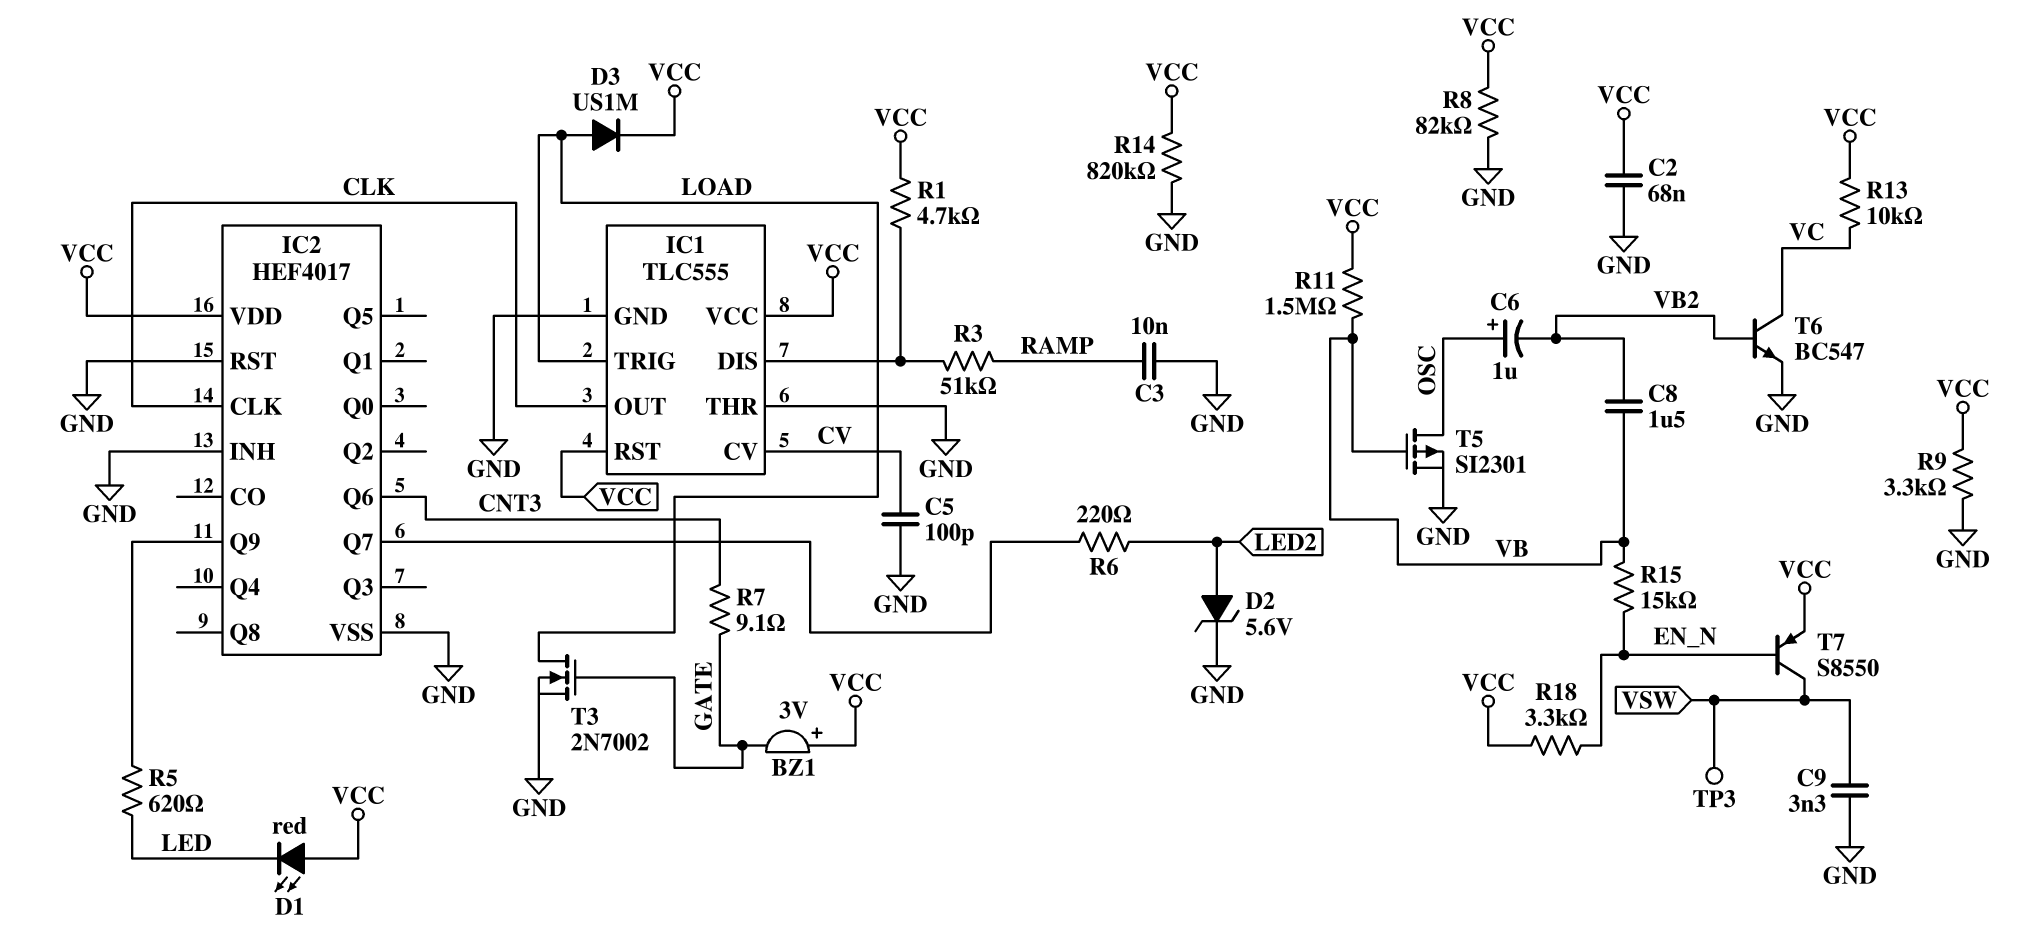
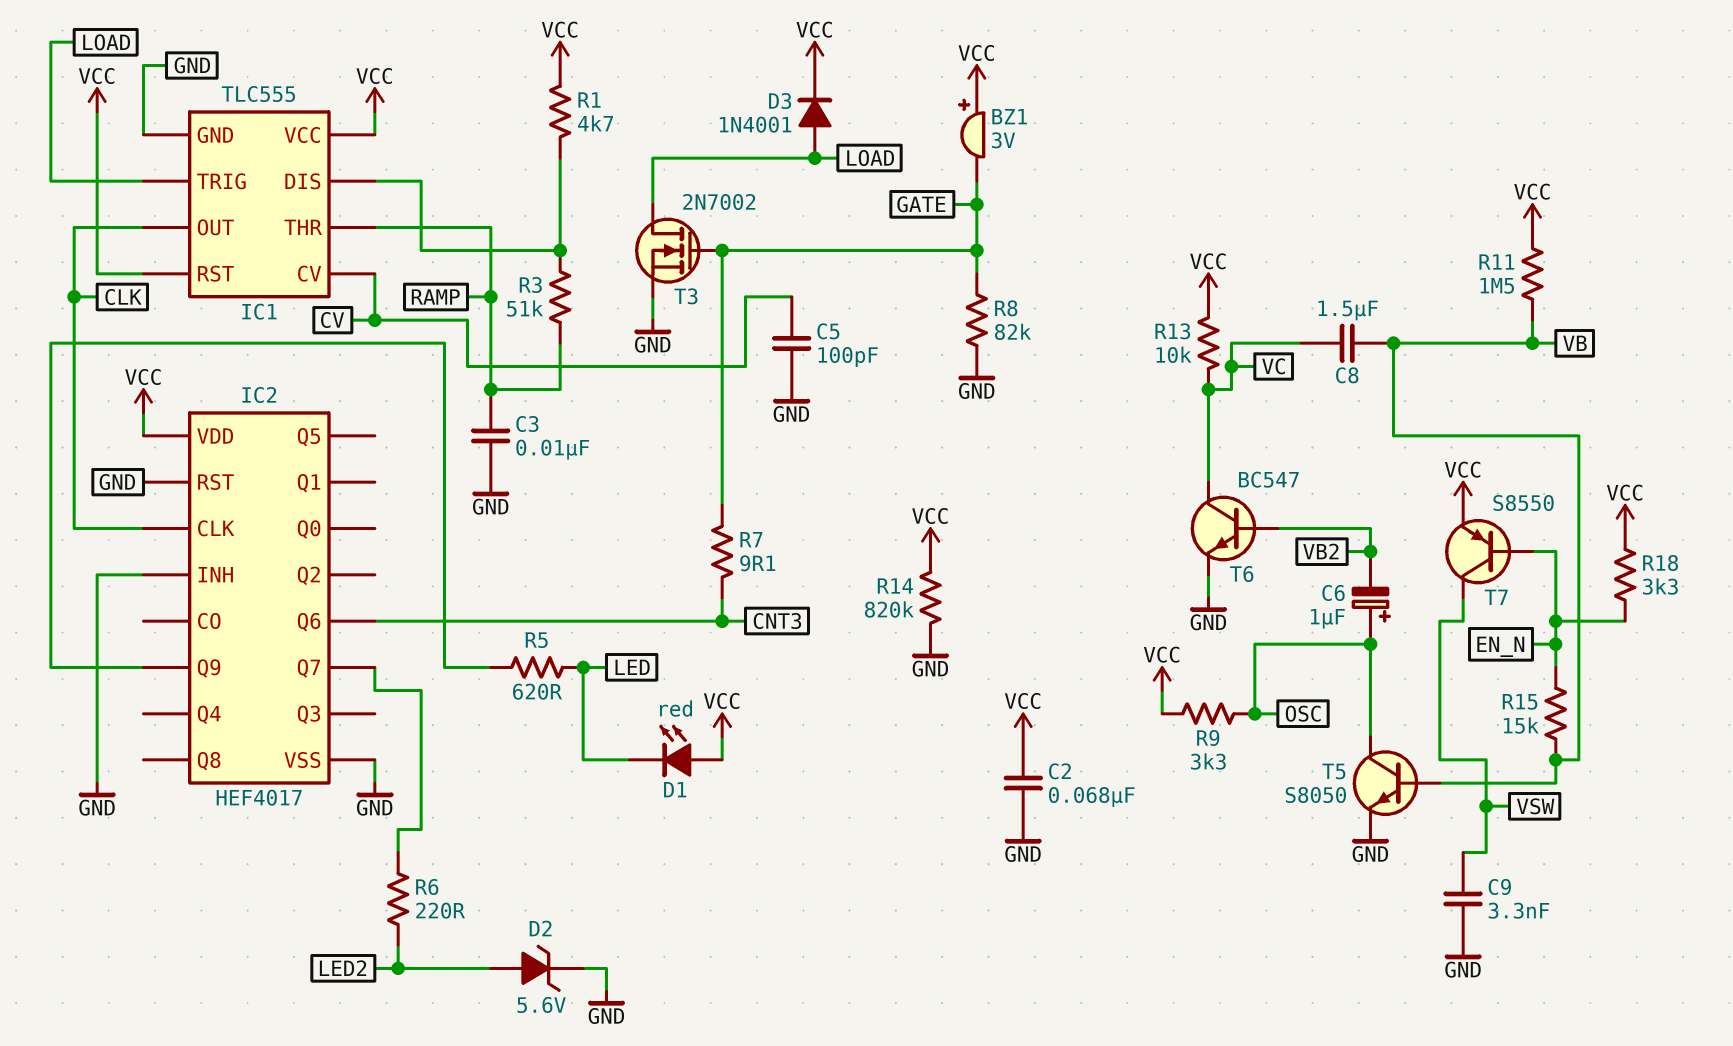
C8: 1.5uF (VB, VB2) -> 1.5uF (VB, VC)
D3: diode US1M (A LOAD, K VCC) -> diode 1N4001 (A LOAD, K VCC)
IC1 pin THR: GND -> RAMP
R8: 82k (GND, VCC) -> 82k (GATE, GND)
R9: 3.3k (GND, VCC) -> 3.3k (OSC, VCC)
T5: PMOS SI2301 (G VB, D OSC, S GND) -> NPN S8050 (B VB, C OSC, E GND)
TP3: test point (VSW) -> none

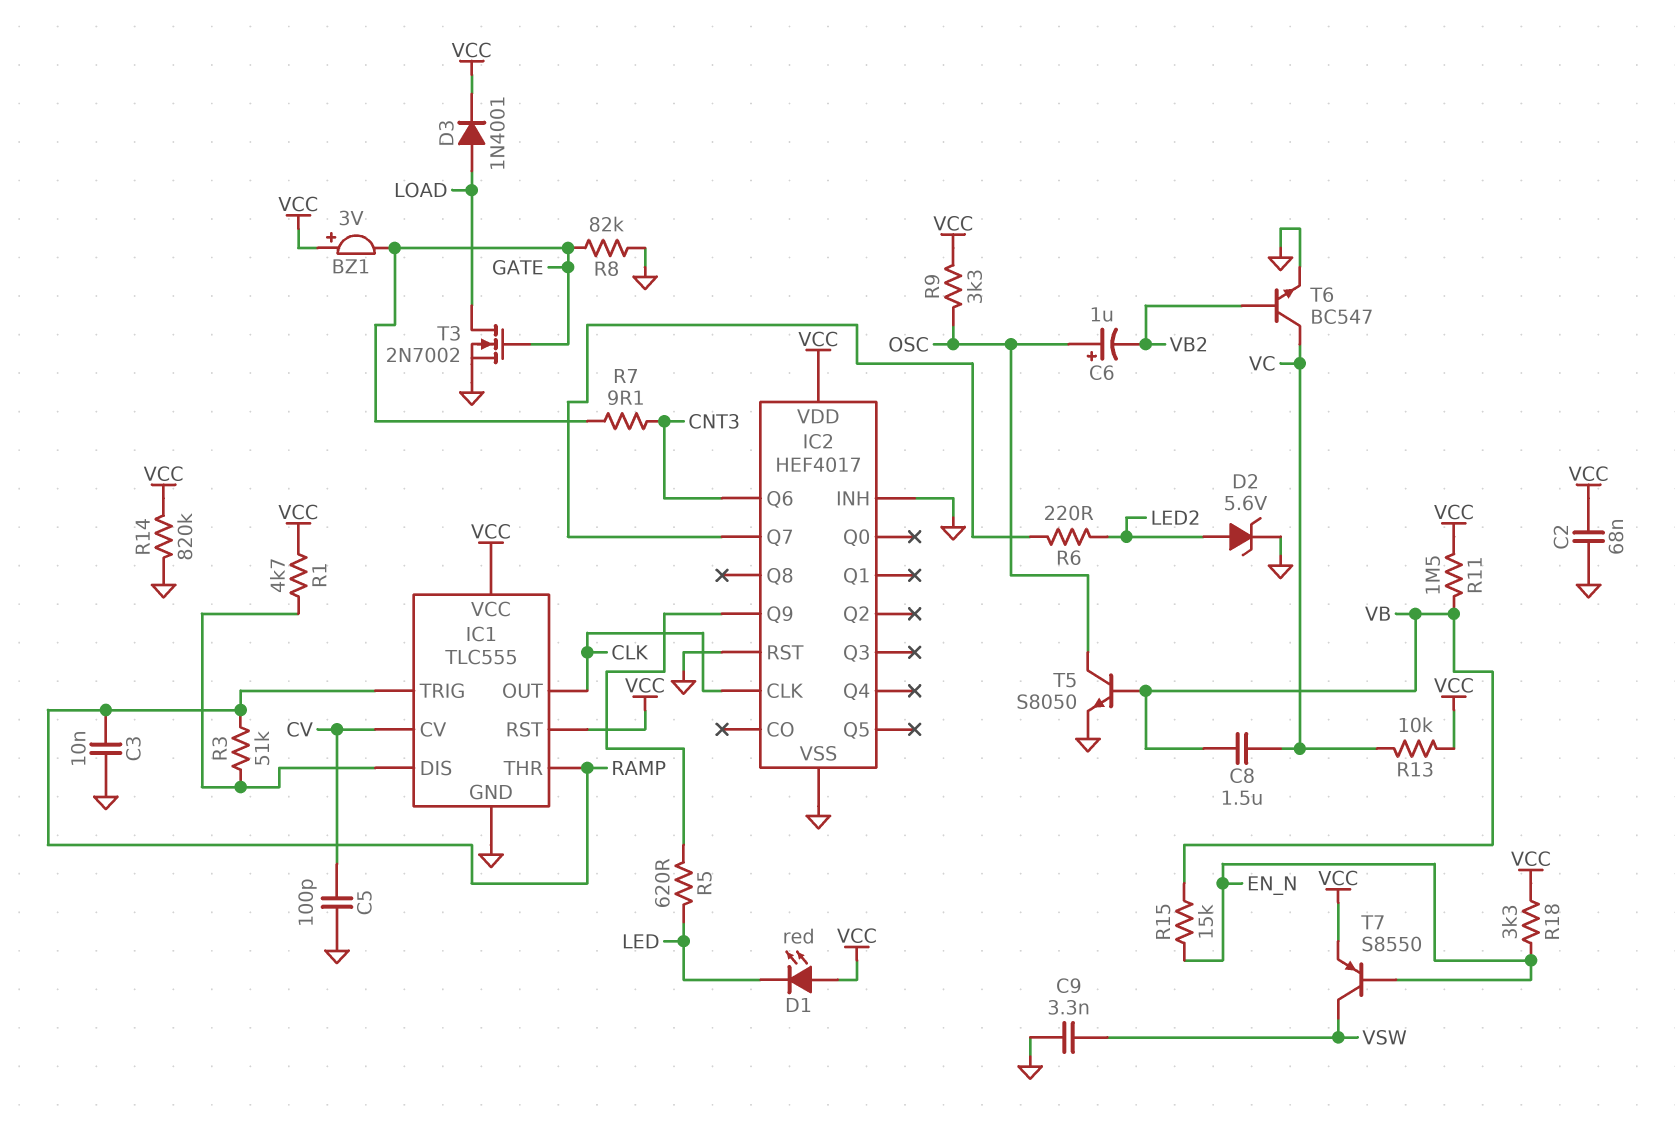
IC1 pin TRIG: LOAD -> RAMP

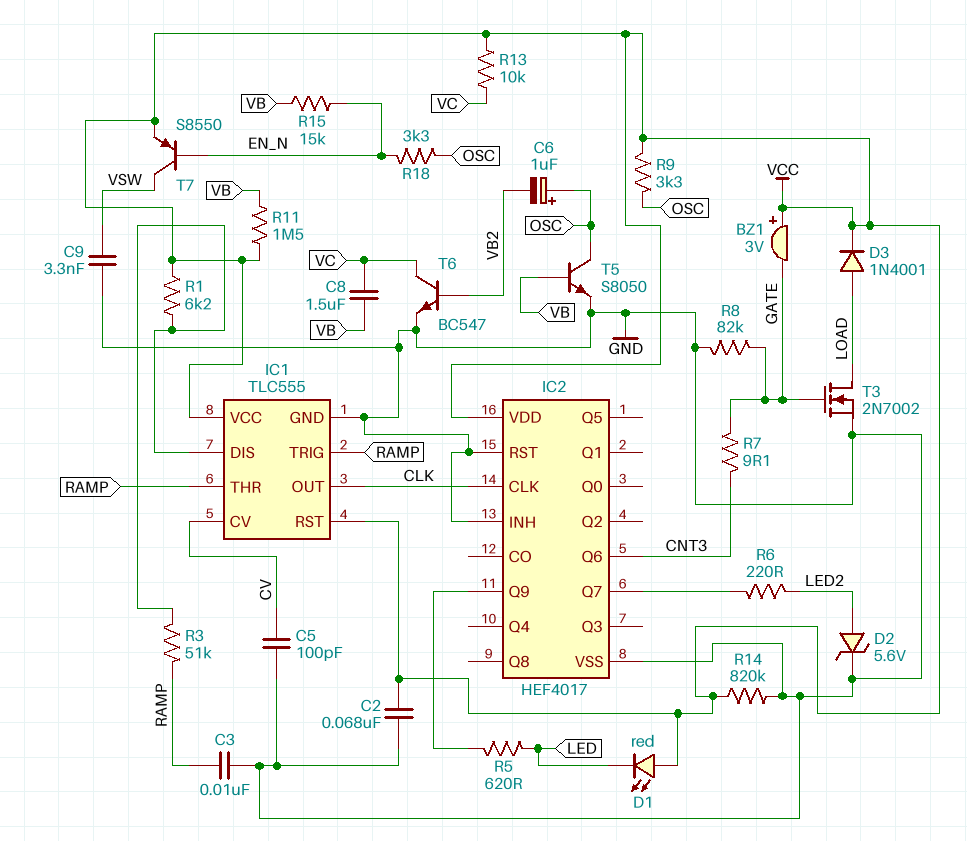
R1: 4.7k (IC1/DIS, VCC) -> 6.2k (IC1/DIS, VCC)
R18: 3.3k (EN_N, VCC) -> 3.3k (EN_N, OSC)

